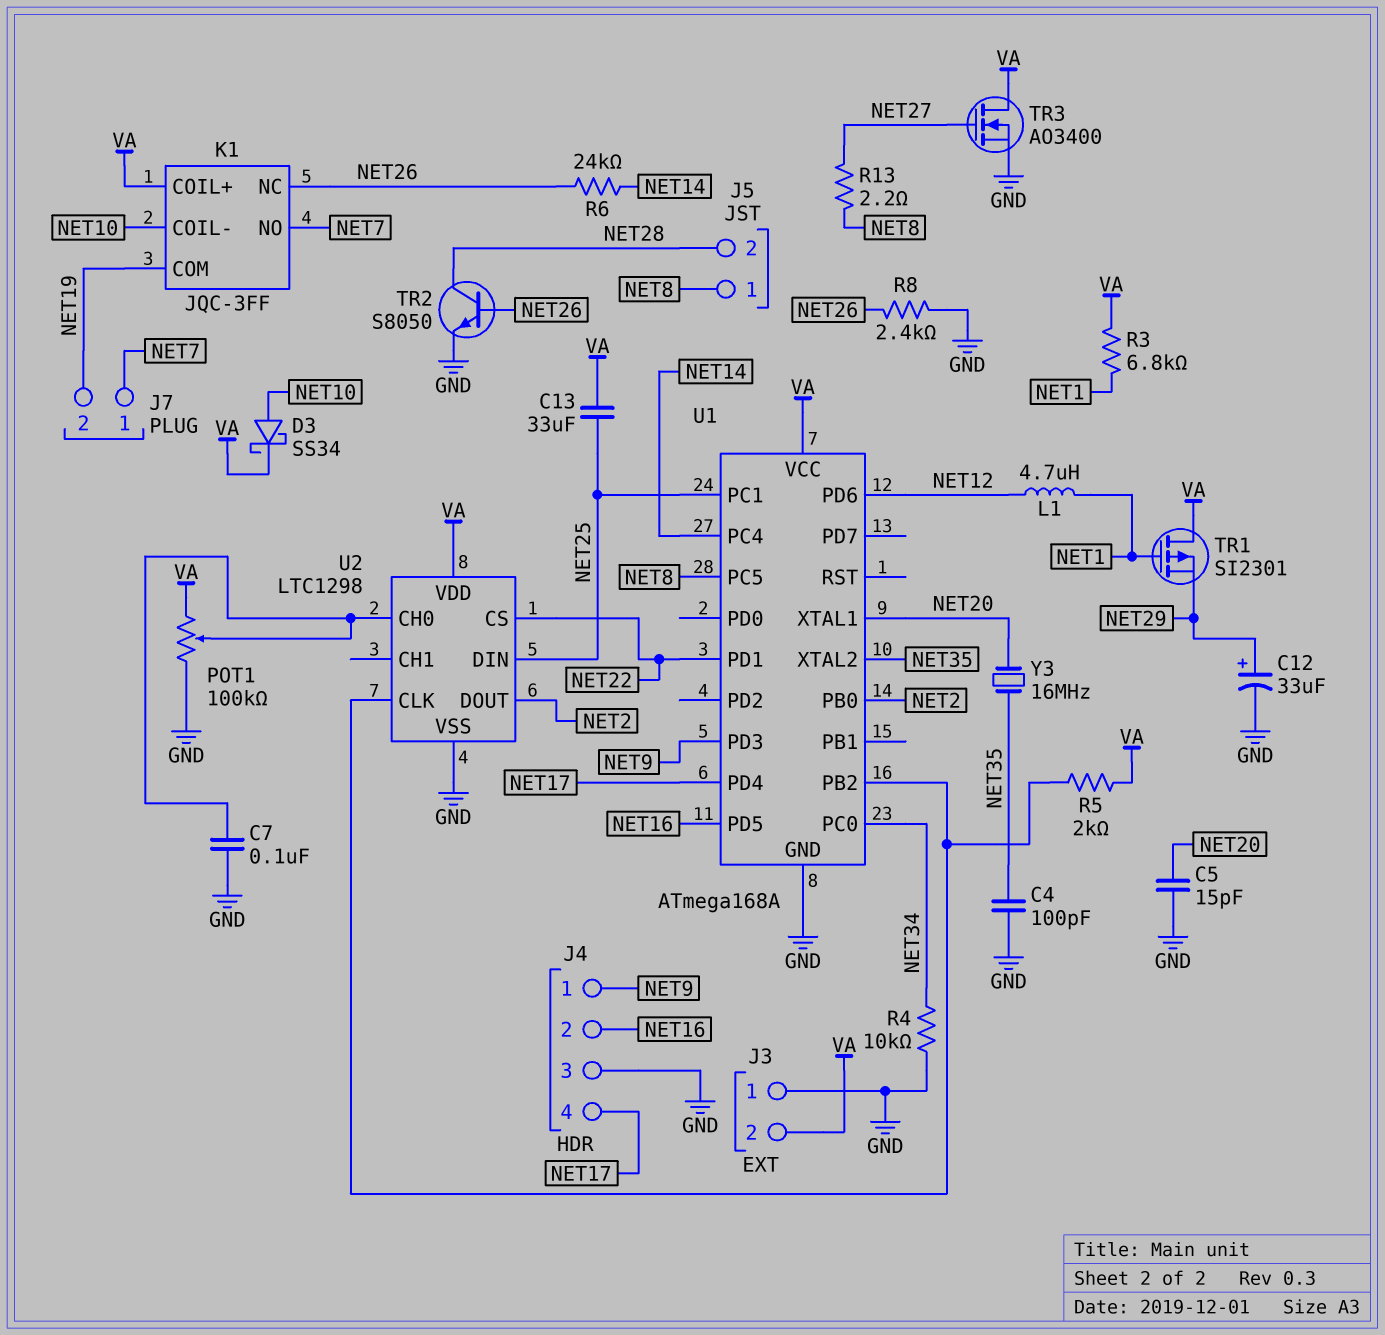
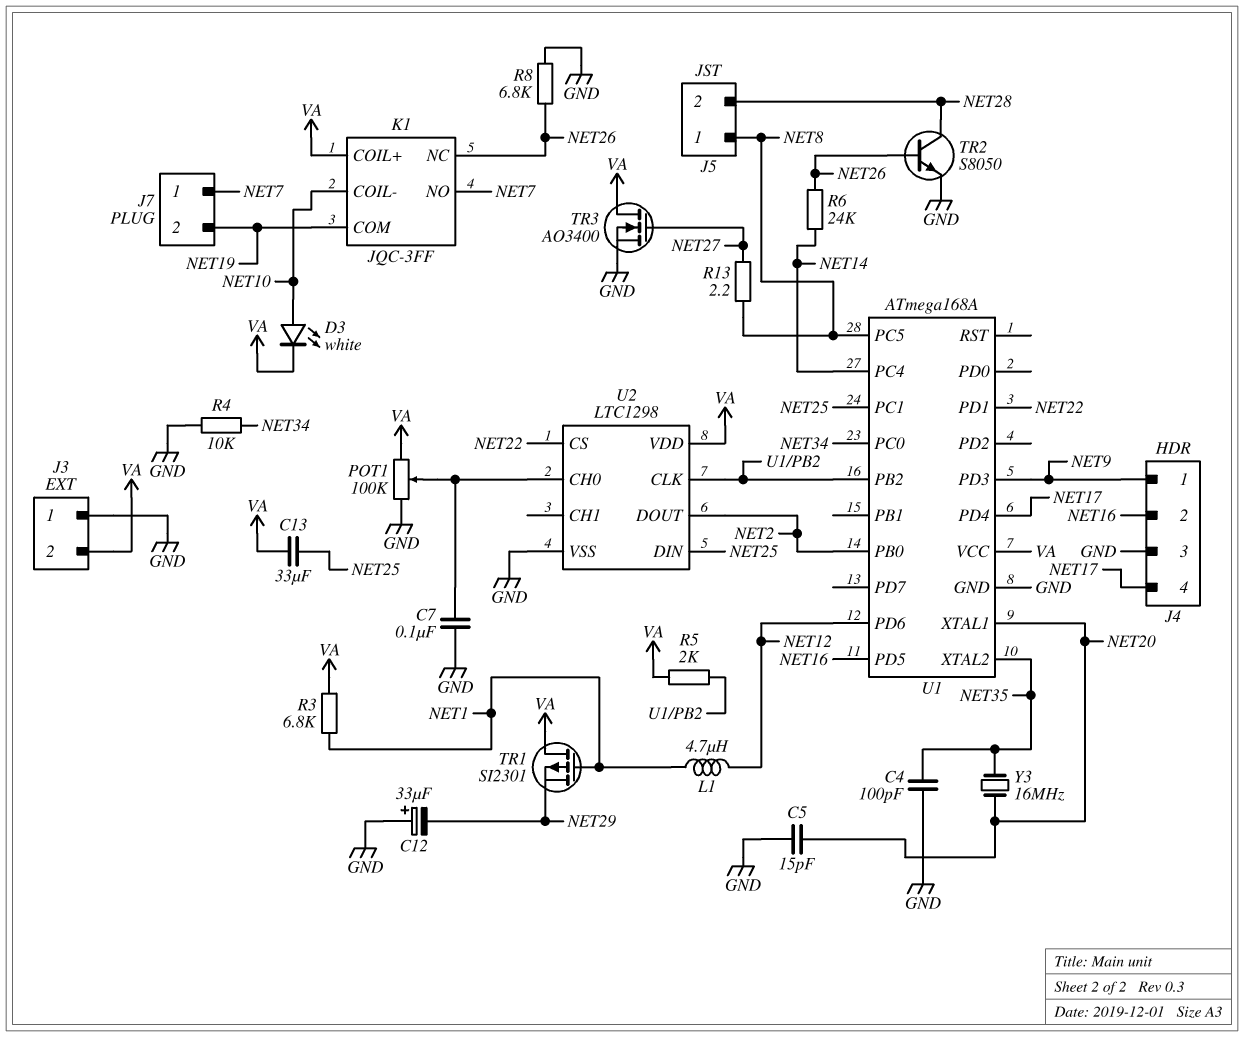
C12: 33uF (plus NET29, minus GND) -> 33uF (plus GND, minus NET29)
D3: schottky SS34 (A NET10, K VA) -> LED white (A NET10, K VA)
R8: 2.4k (GND, NET26) -> 6.8k (GND, NET26)

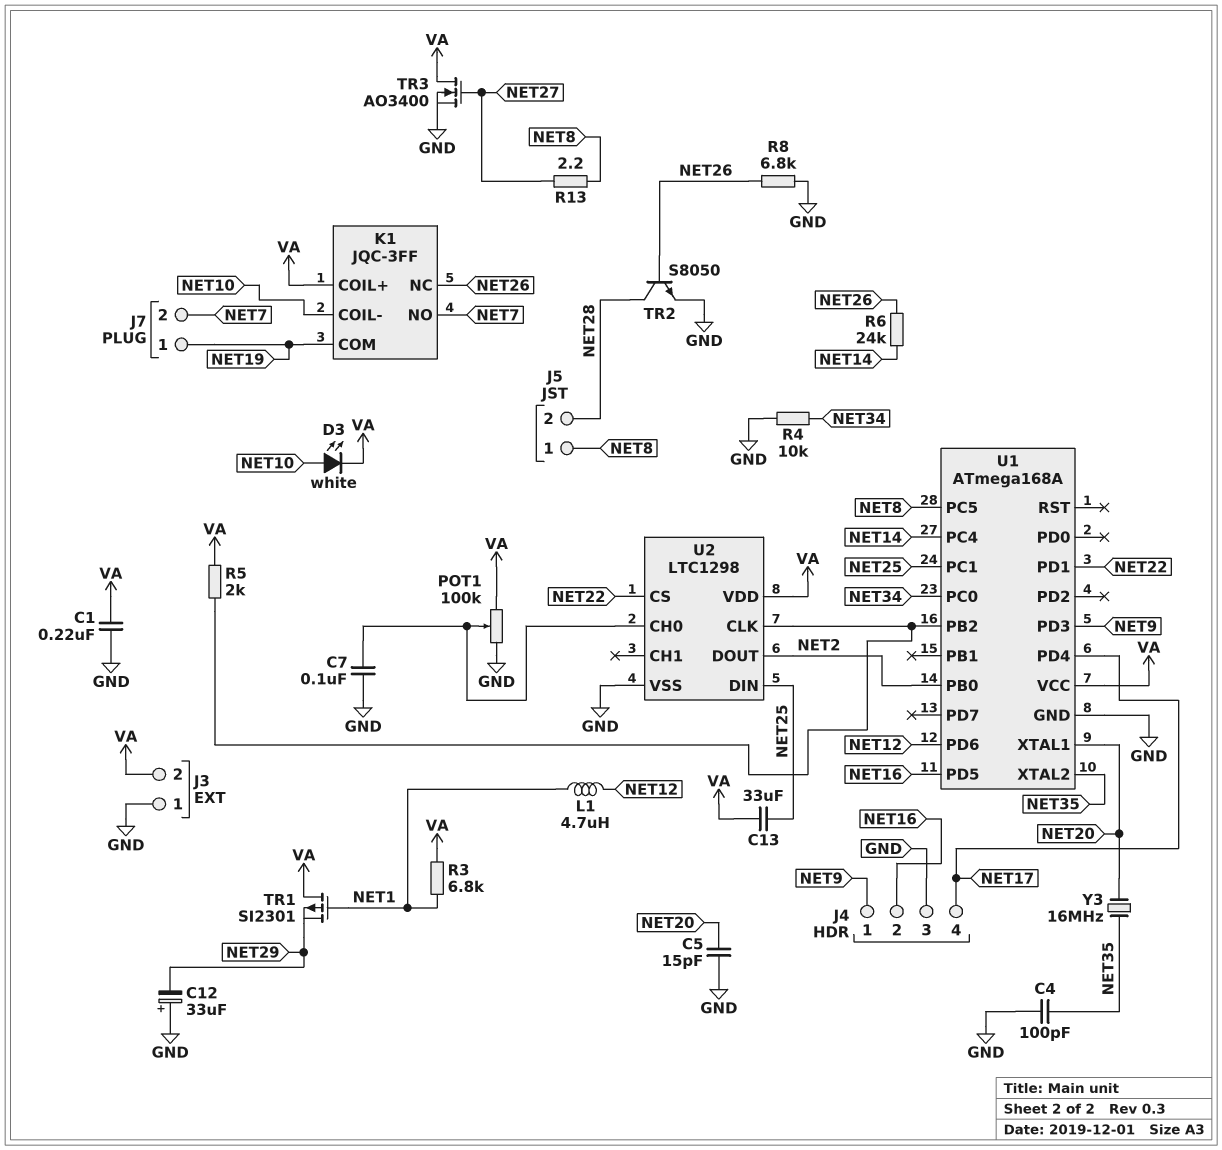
C1: none -> 220nF (GND, VA)
J7 pin 1: NET7 -> NET19
J7 pin 2: NET19 -> NET7

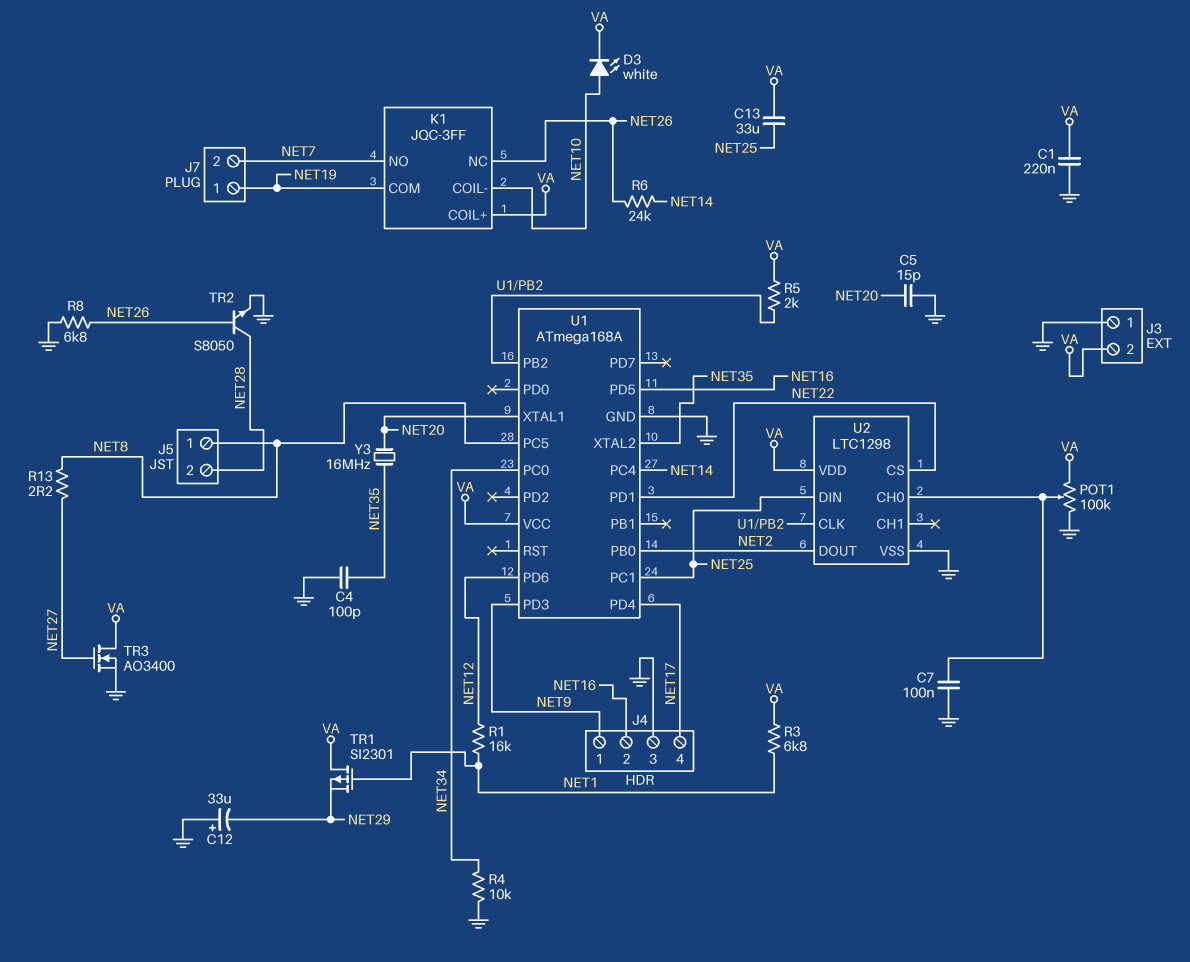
L1: 4.7uH (NET1, NET12) -> none
R1: none -> 16k (NET1, NET12)

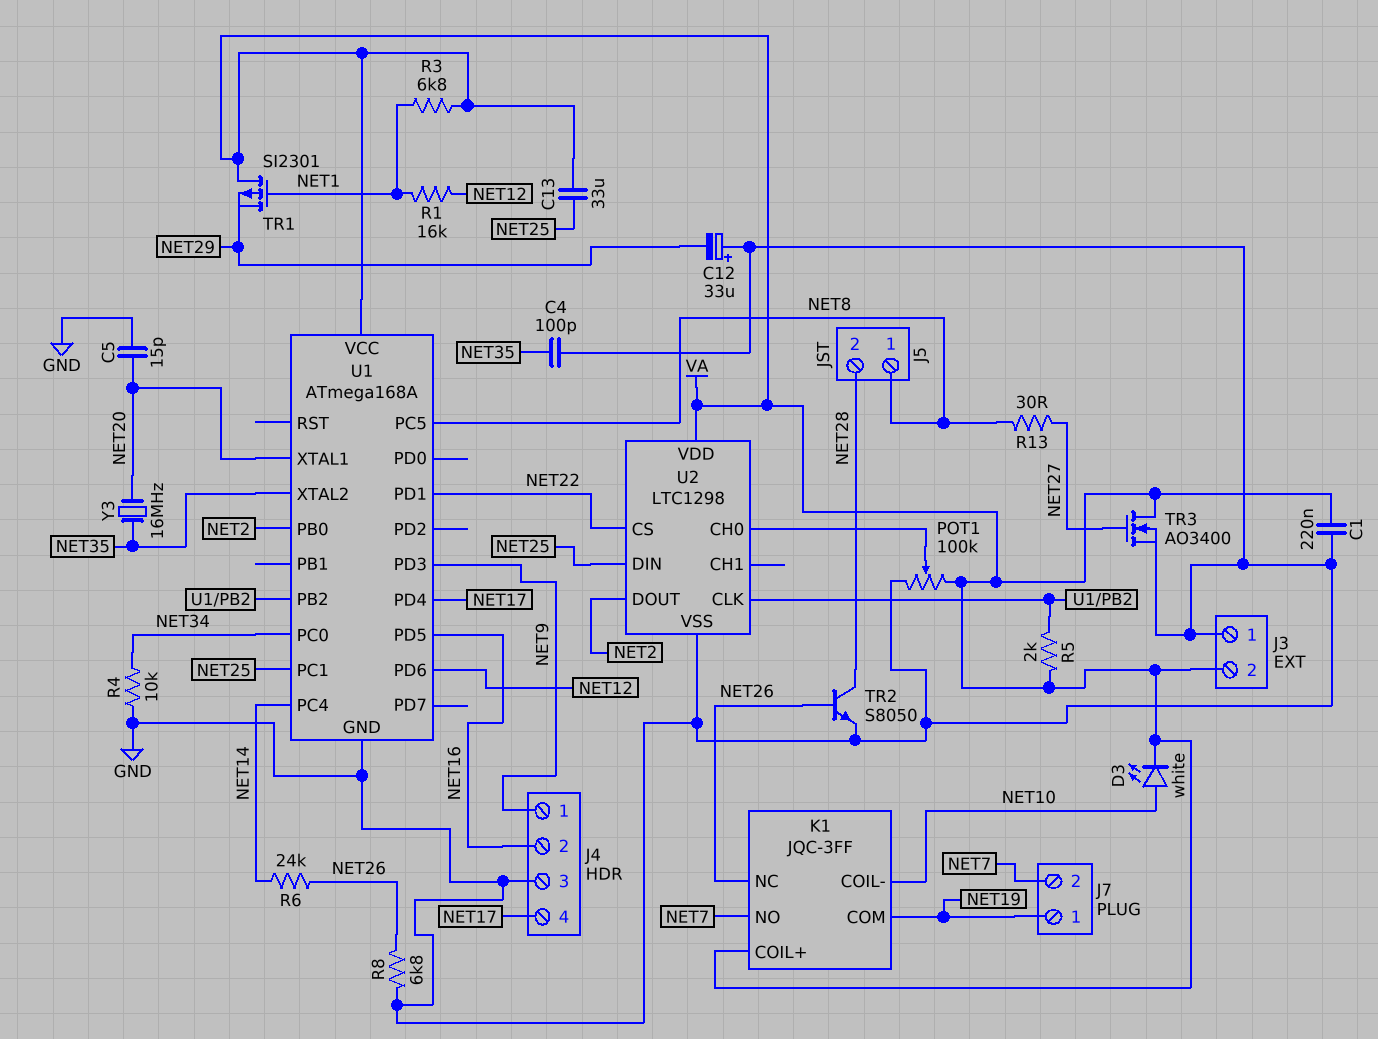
C7: 100nF (GND, U2/CH0) -> none
R13: 2.2 (NET8, NET27) -> 30 (NET8, NET27)

